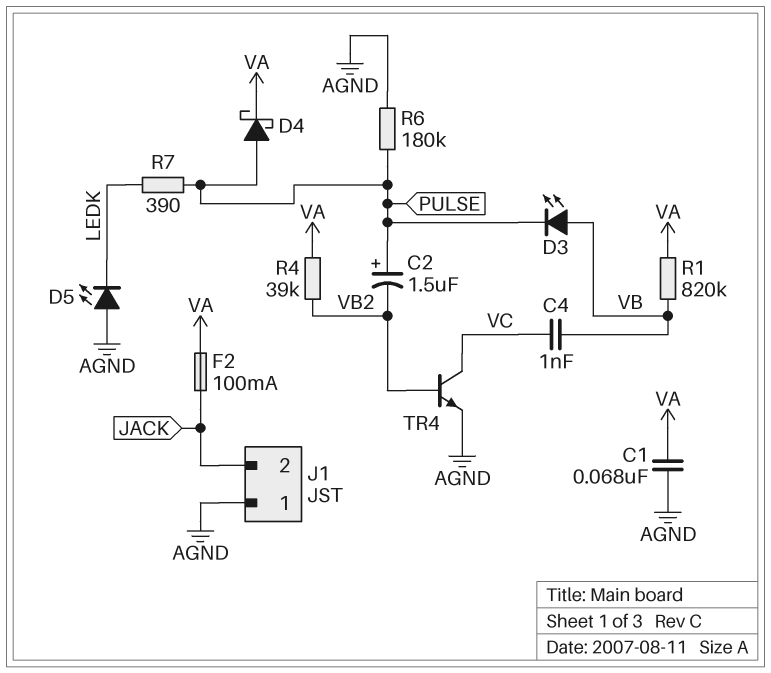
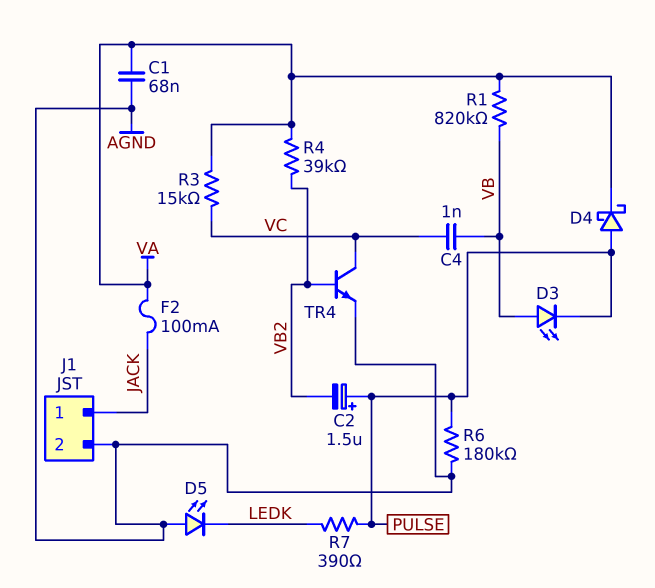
J1 pin 1: AGND -> JACK
J1 pin 2: JACK -> AGND
R3: none -> 15k (VA, VC)

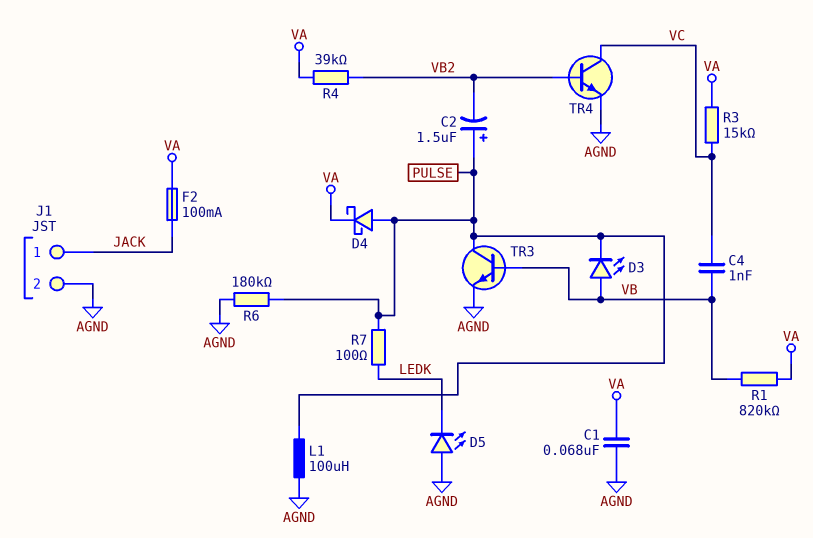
L1: none -> 100uH (AGND, PULSE)
R7: 390 (LEDK, PULSE) -> 100 (LEDK, PULSE)
TR3: none -> NPN (B VB, C PULSE, E AGND)

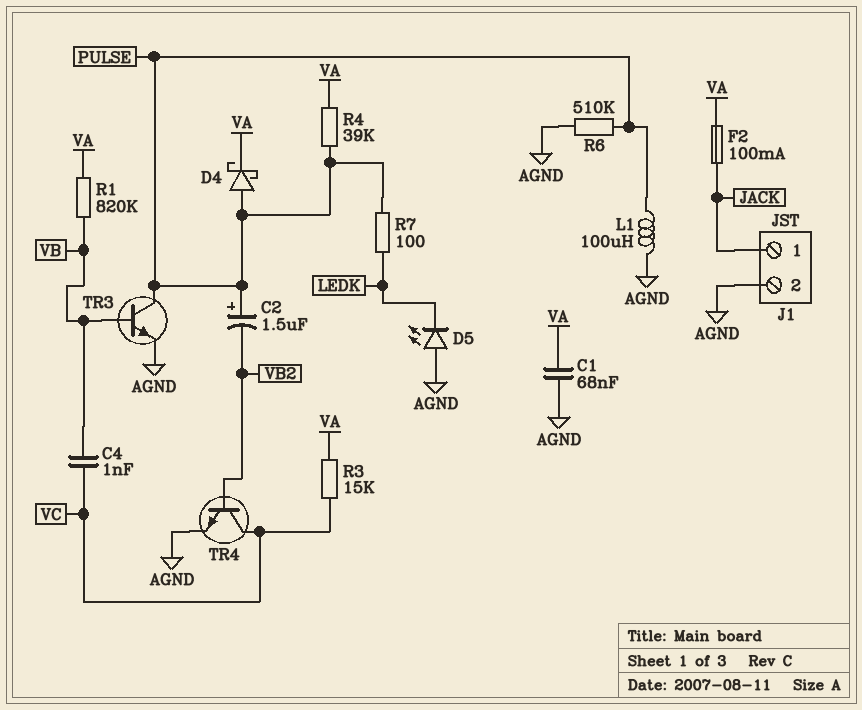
D3: LED (A VB, K PULSE) -> none
R4: 39k (VA, VB2) -> 39k (PULSE, VA)
R6: 180k (AGND, PULSE) -> 510k (AGND, PULSE)

